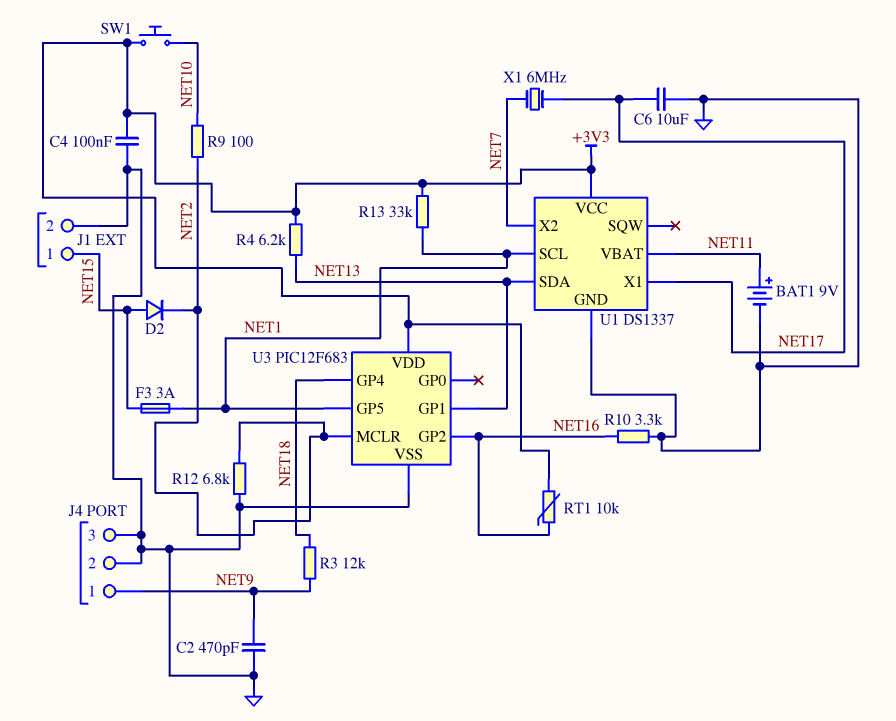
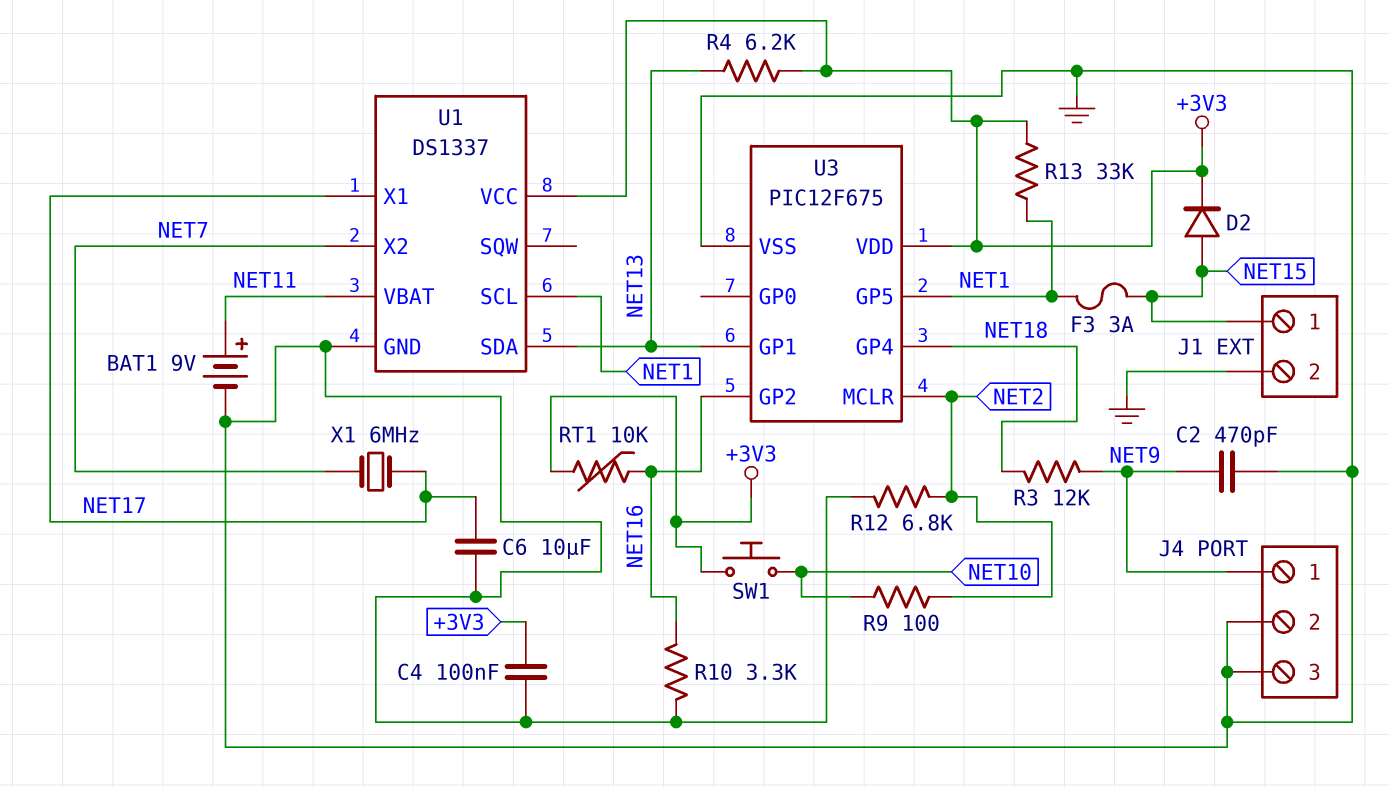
D2: diode (A NET15, K NET2) -> diode (A NET15, K +3V3)
U3: PIC12F683 -> PIC12F675

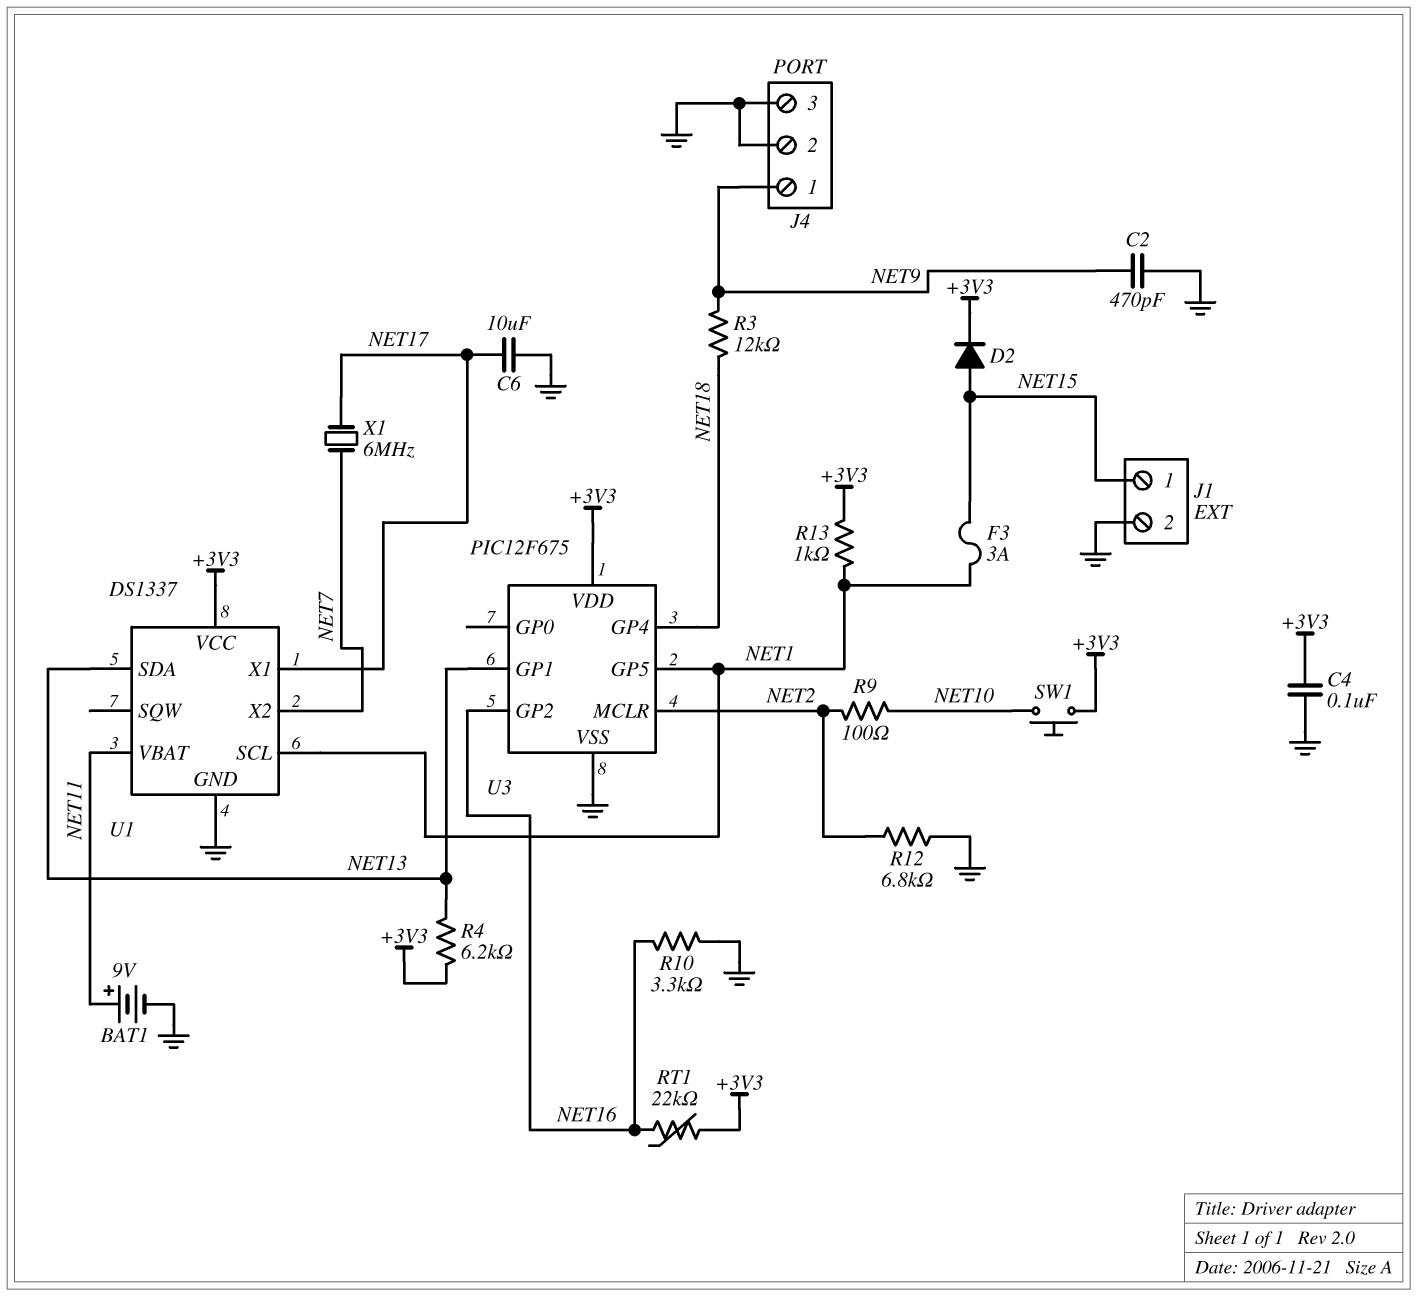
R13: 33k (+3V3, NET1) -> 1k (+3V3, NET1)
RT1: 10k (+3V3, NET16) -> 22k (+3V3, NET16)

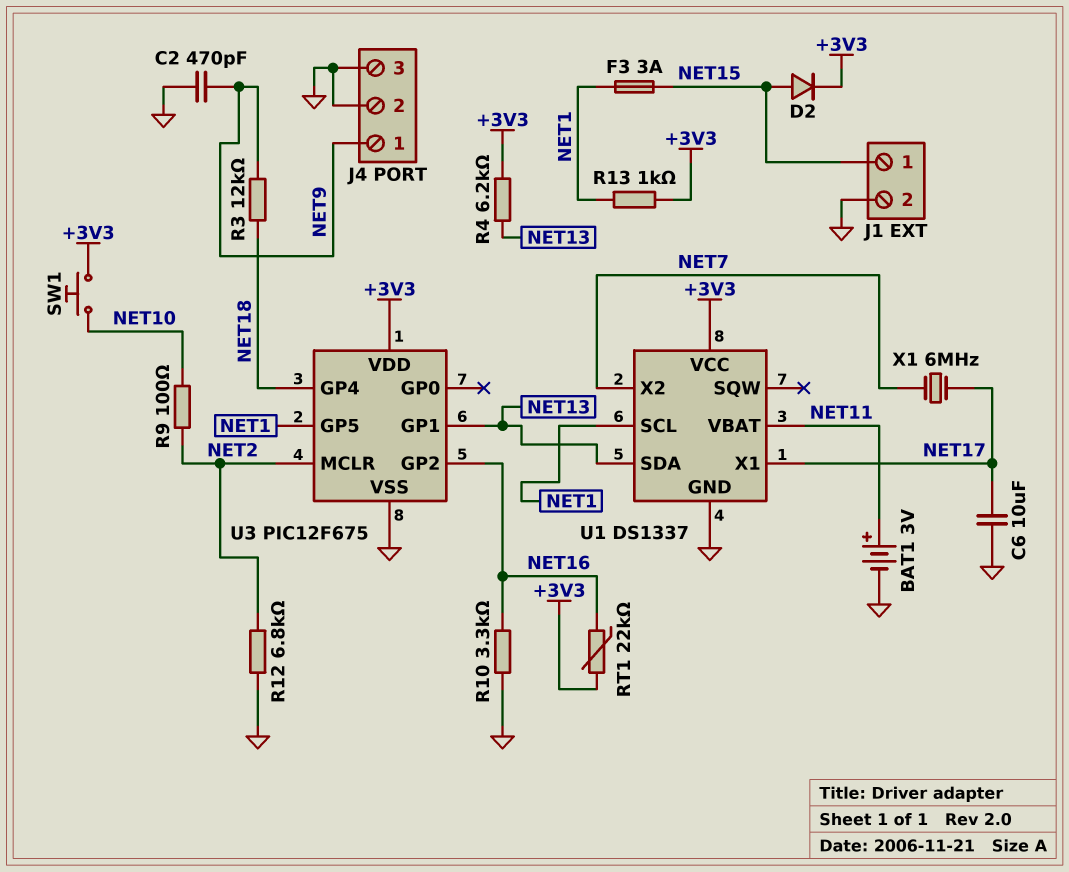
BAT1: 9V (plus NET11, minus GND) -> 3V (plus NET11, minus GND)
C4: 100nF (+3V3, GND) -> none

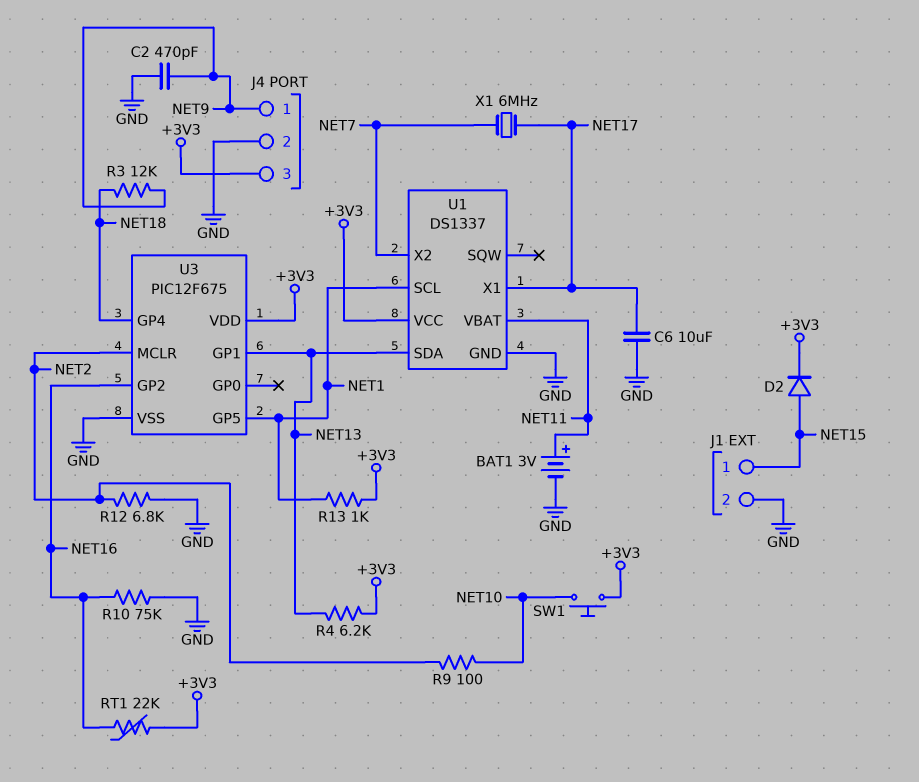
F3: 3A (NET1, NET15) -> none
J4 pin 3: GND -> +3V3
R10: 3.3k (GND, NET16) -> 75k (GND, NET16)

